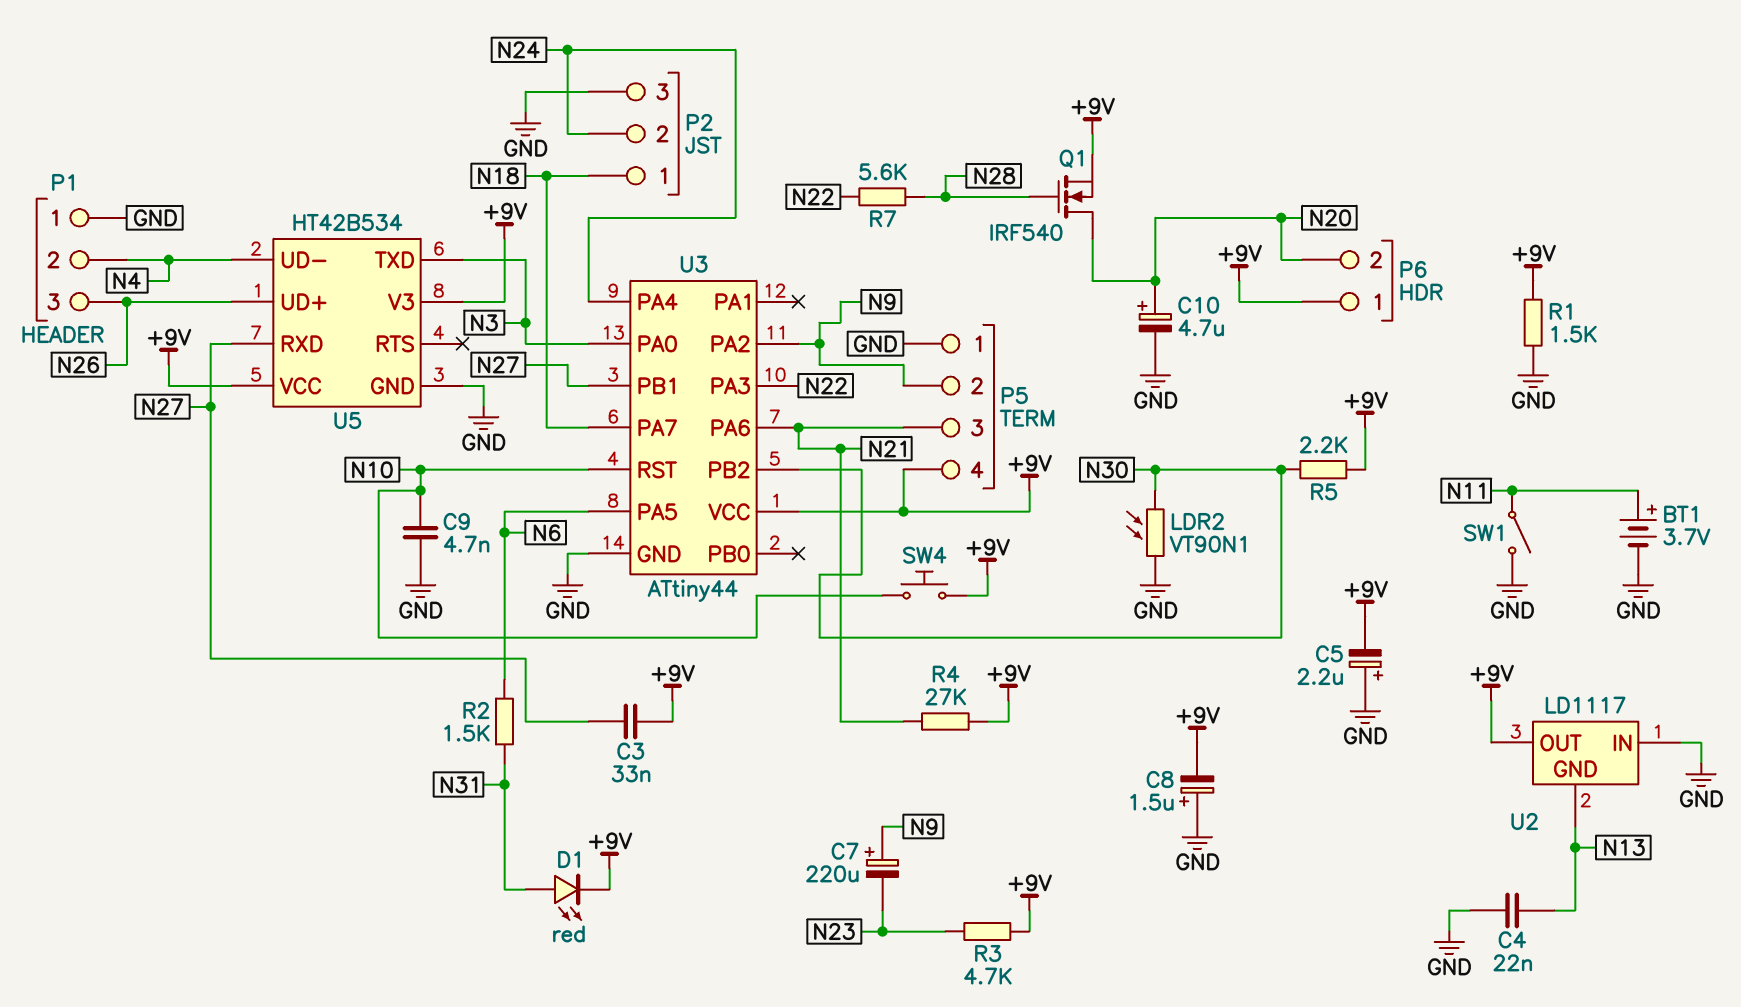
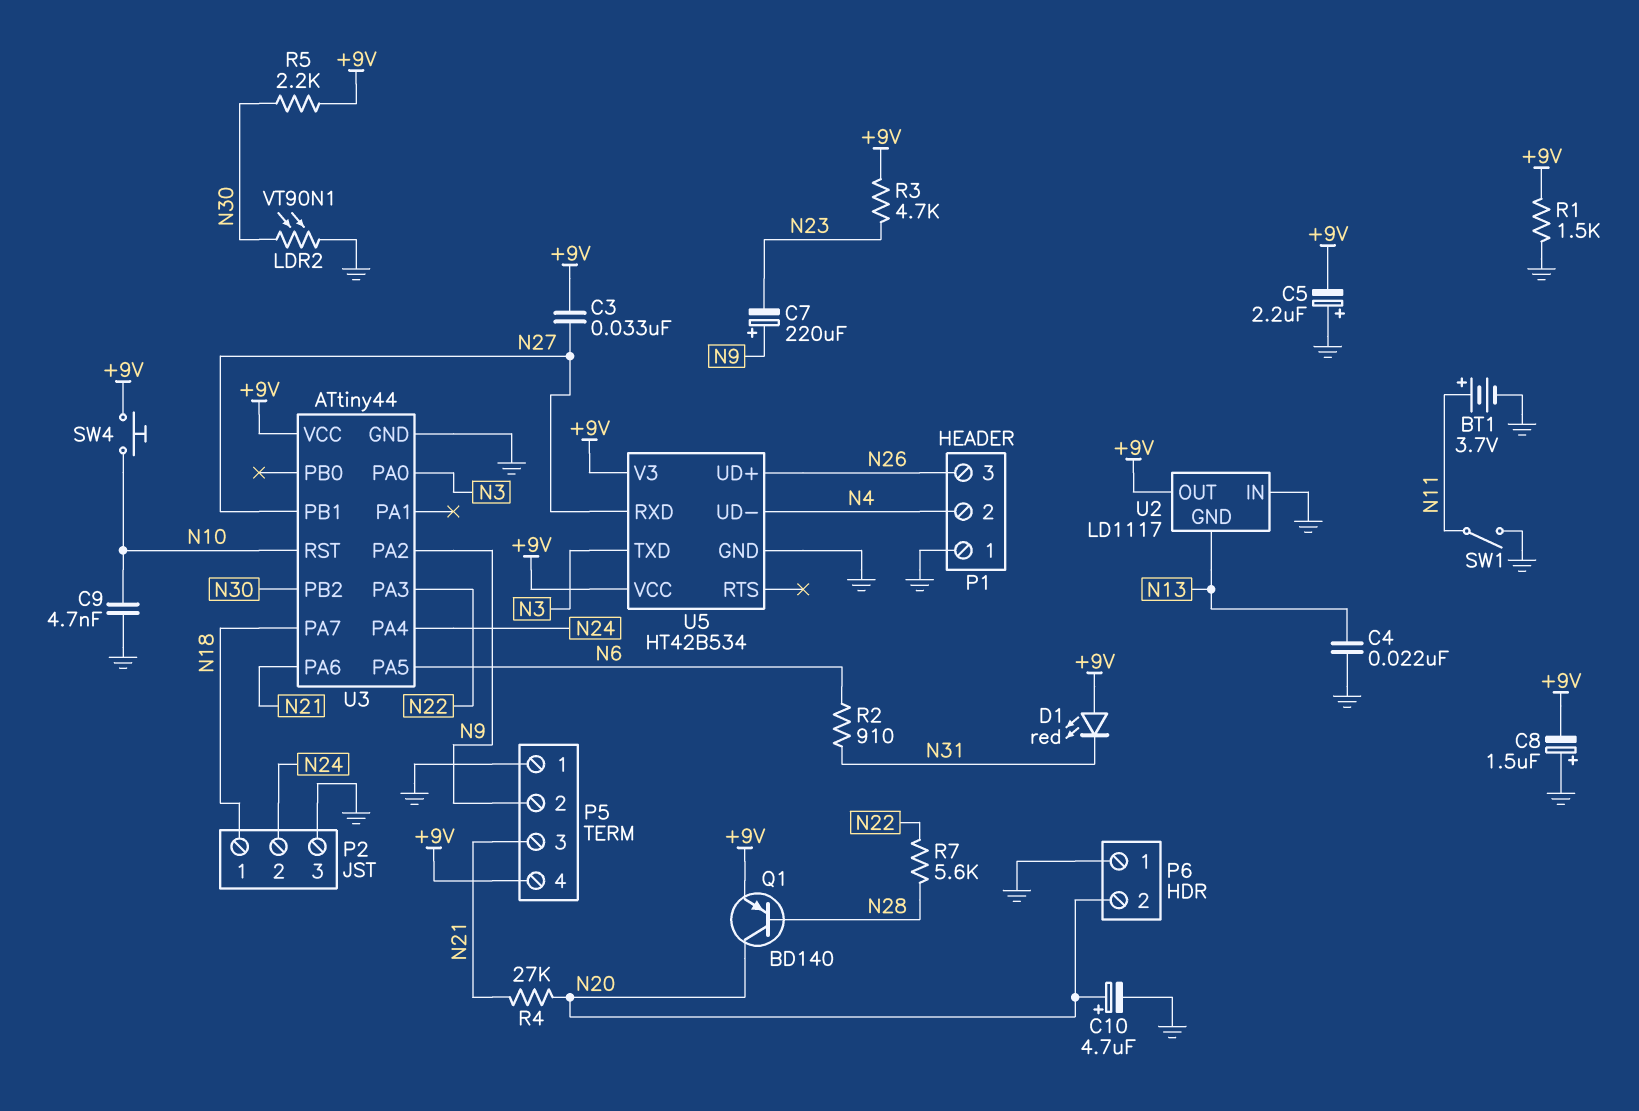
D1: LED red (A N31, K +9V) -> LED red (A +9V, K N31)
P6 pin 1: +9V -> GND
Q1: NMOS IRF540 (G N28, D N20, S +9V) -> PNP BD140 (B N28, C N20, E +9V)
R2: 1.5k (N6, N31) -> 910 (N6, N31)
R4: 27k (+9V, N21) -> 27k (N20, N21)

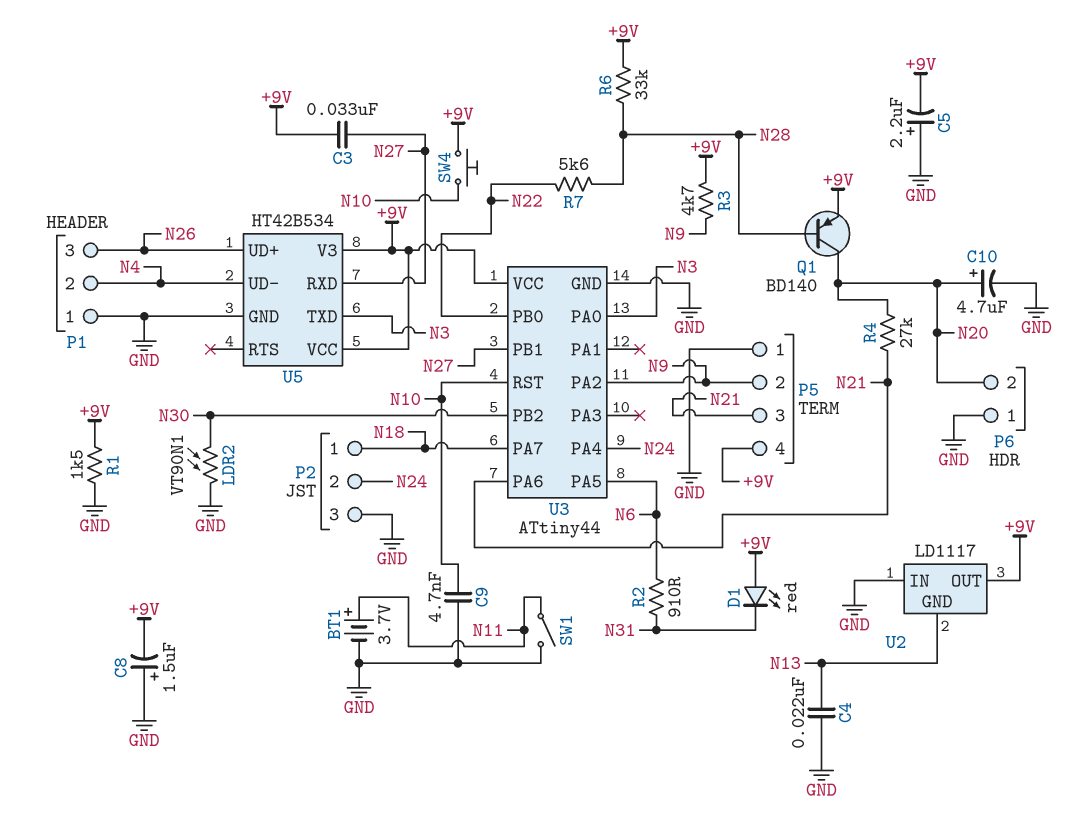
C7: 220uF (plus N9, minus N23) -> none
R3: 4.7k (+9V, N23) -> 4.7k (+9V, N9)
R5: 2.2k (+9V, N30) -> none
R6: none -> 33k (+9V, N28)
U3 pin PA3: N22 -> none
U3 pin PB0: none -> N22

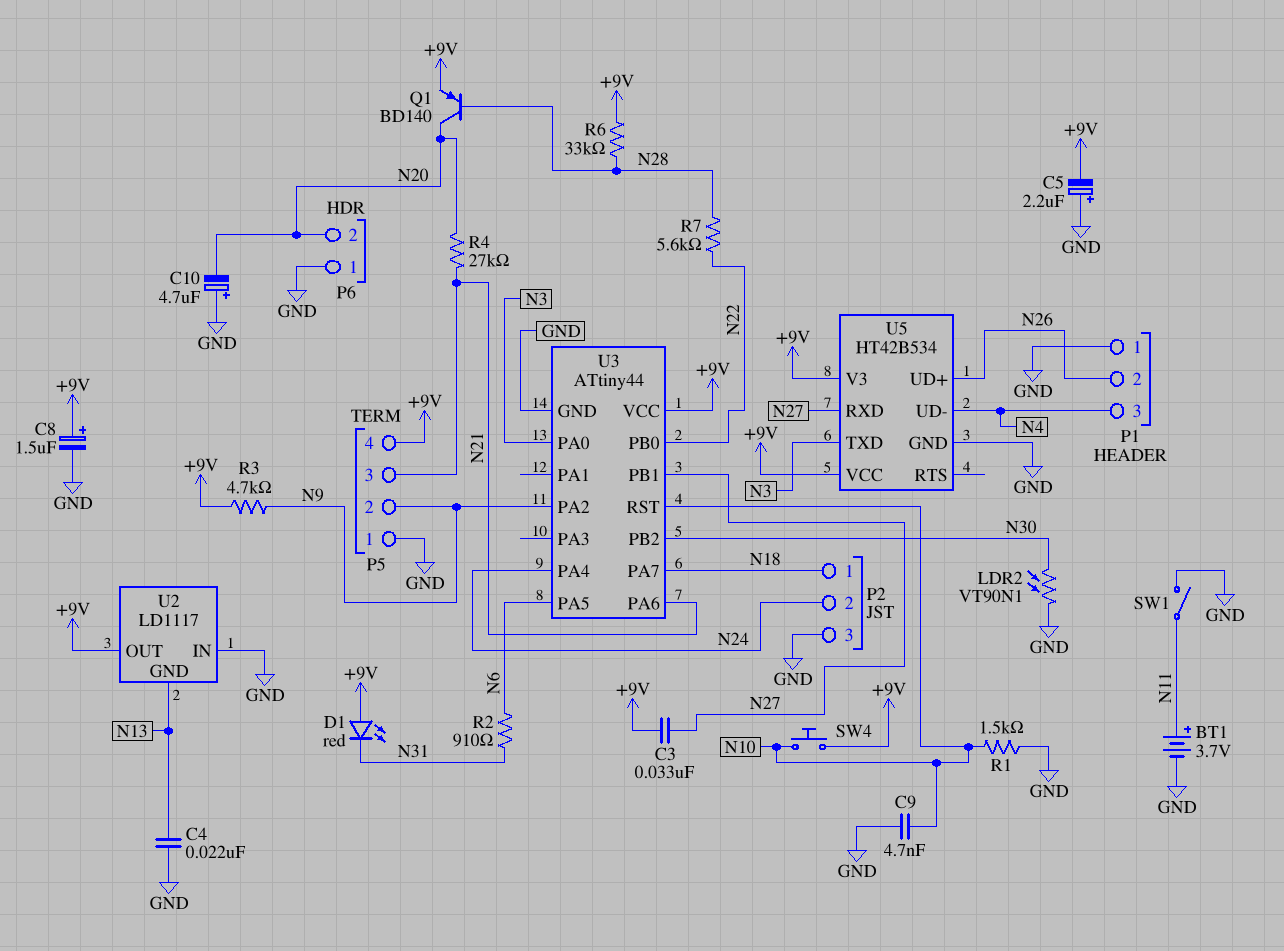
C8: 1.5uF (plus GND, minus +9V) -> 1.5uF (plus +9V, minus GND)
C10: 4.7uF (plus N20, minus GND) -> 4.7uF (plus GND, minus N20)
P1 pin 2: N4 -> N26
P1 pin 3: N26 -> N4
R1: 1.5k (+9V, GND) -> 1.5k (GND, N10)

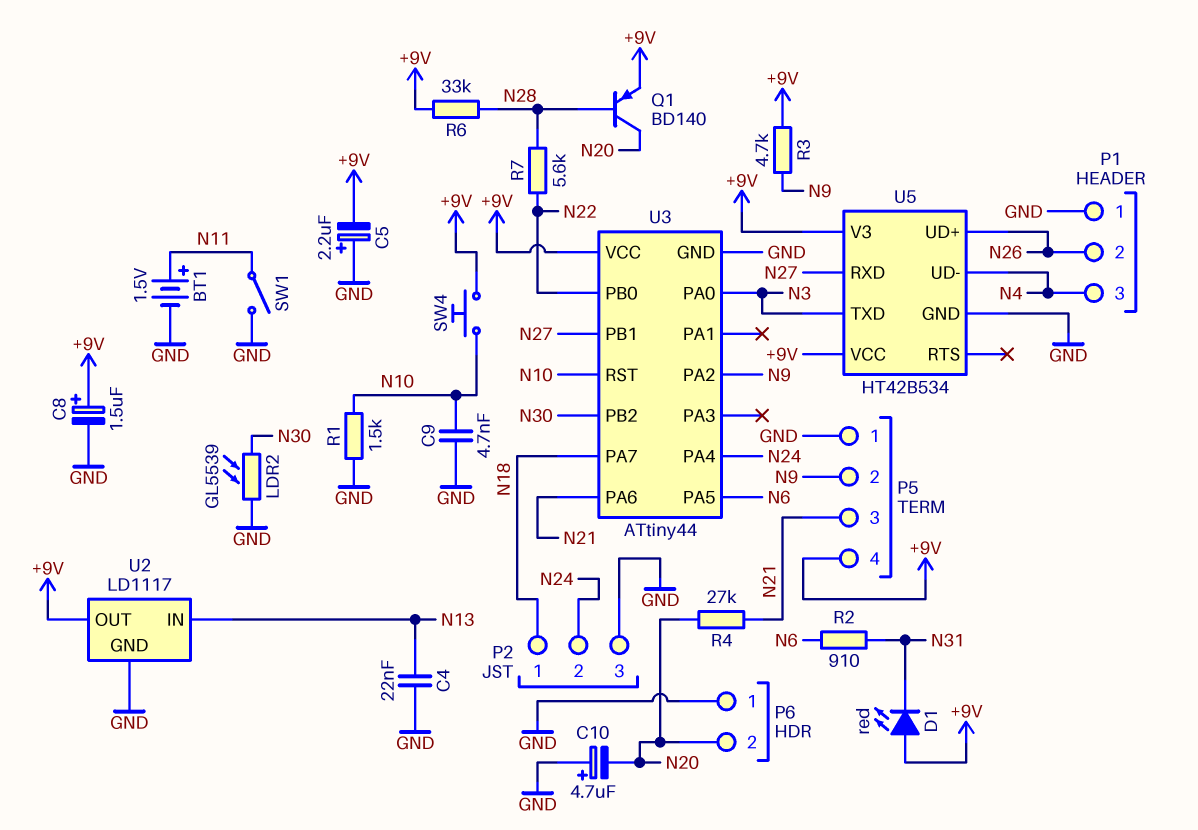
BT1: 3.7V (plus N11, minus GND) -> 1.5V (plus N11, minus GND)
C3: 33nF (+9V, N27) -> none
LDR2: VT90N1 (GND, N30) -> GL5539 (GND, N30)
U2 pin GND: N13 -> GND
U2 pin IN: GND -> N13

